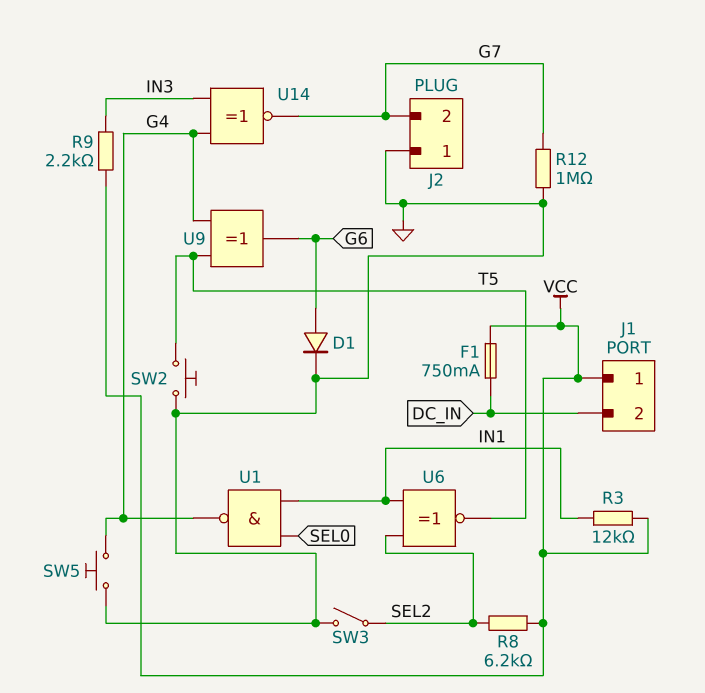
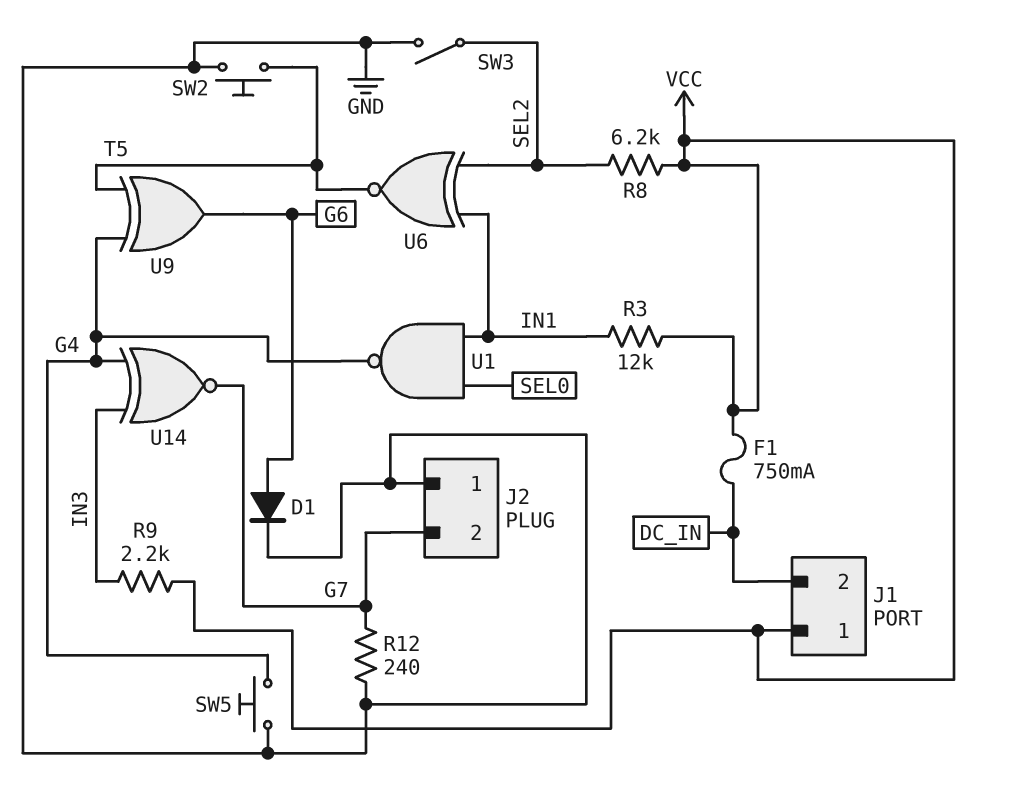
R12: 1M (G7, GND) -> 240 (G7, GND)

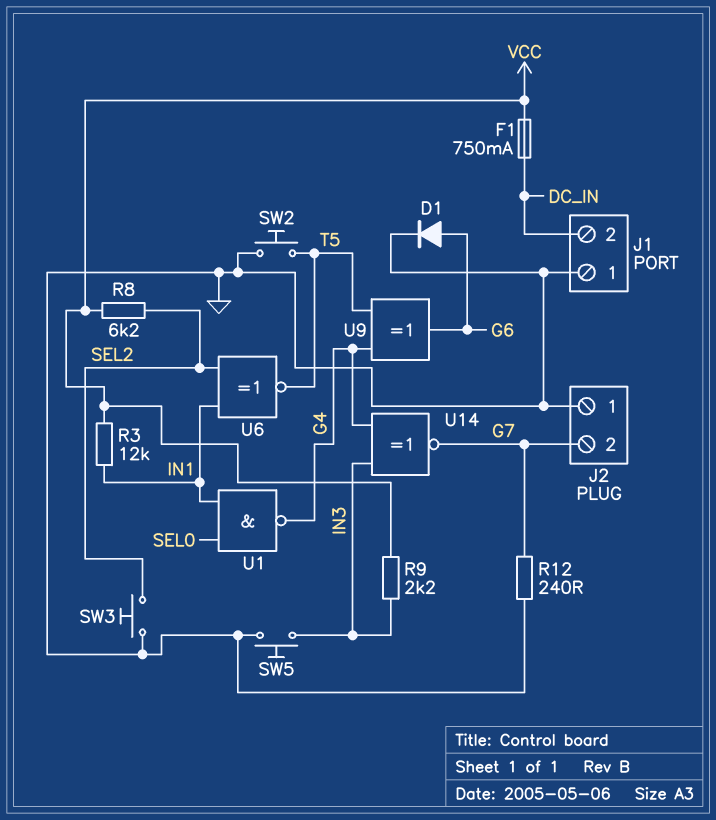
J1 pin 1: VCC -> GND
SW3: switch (GND, SEL2) -> button (GND, SEL2)
SW5: button (G4, GND) -> button (GND, IN3)

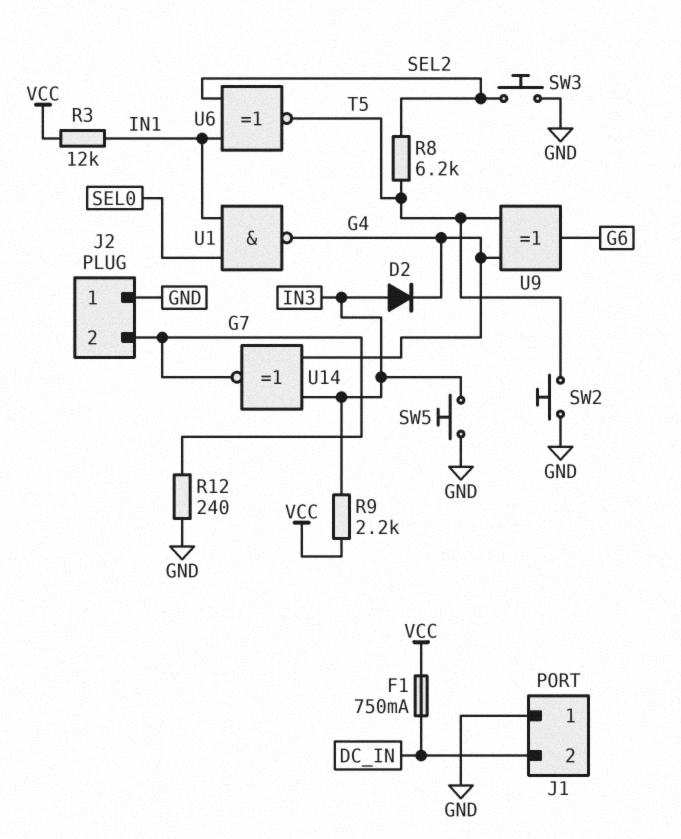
D1: diode (A G6, K GND) -> none
D2: none -> diode (A IN3, K G4)
R8: 6.2k (SEL2, VCC) -> 6.2k (SEL2, T5)

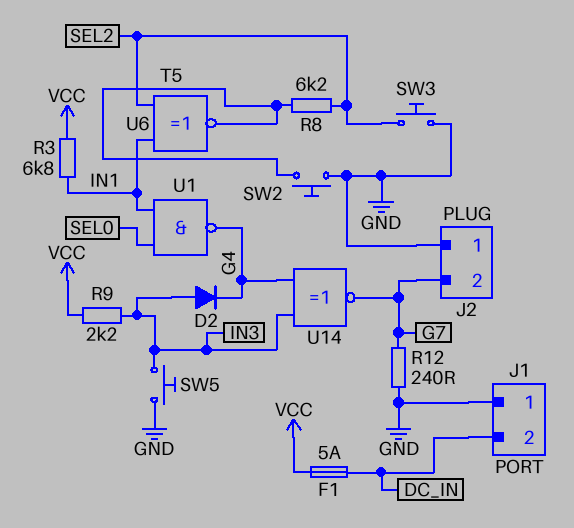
F1: 750mA (DC_IN, VCC) -> 5A (DC_IN, VCC)
R3: 12k (IN1, VCC) -> 6.8k (IN1, VCC)
U9: XOR (in G4, in T5, out G6) -> none

